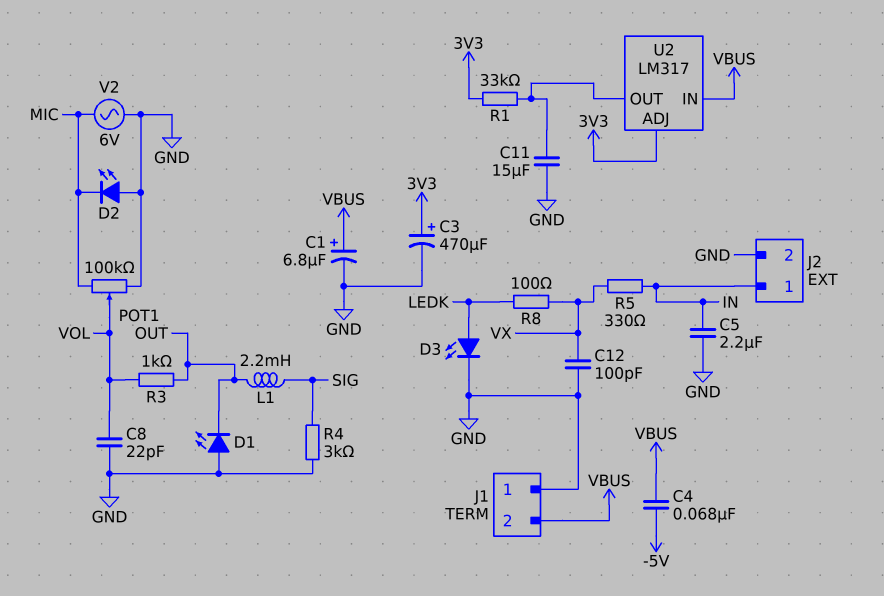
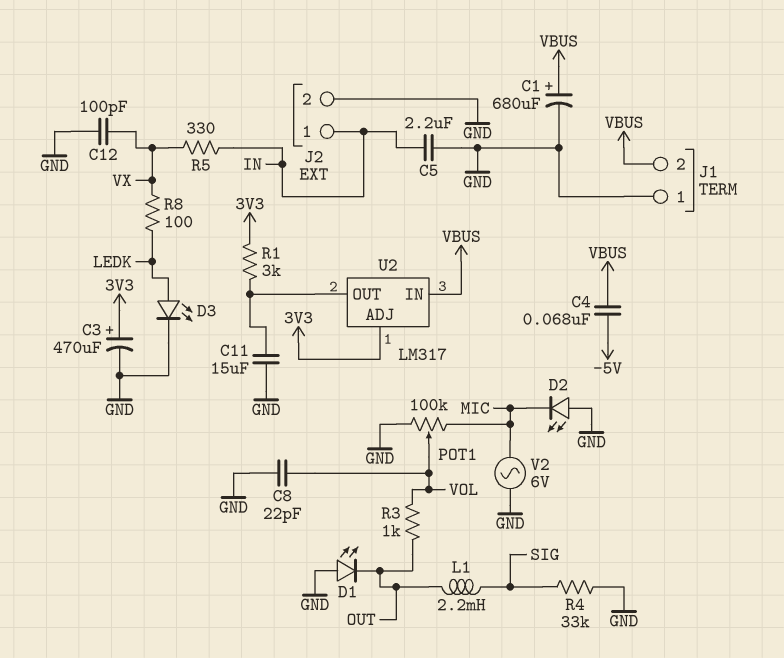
C1: 6.8uF (plus VBUS, minus GND) -> 680uF (plus VBUS, minus GND)
R1: 33k (3V3, U2/OUT) -> 3k (3V3, U2/OUT)
R4: 3k (GND, SIG) -> 33k (GND, SIG)

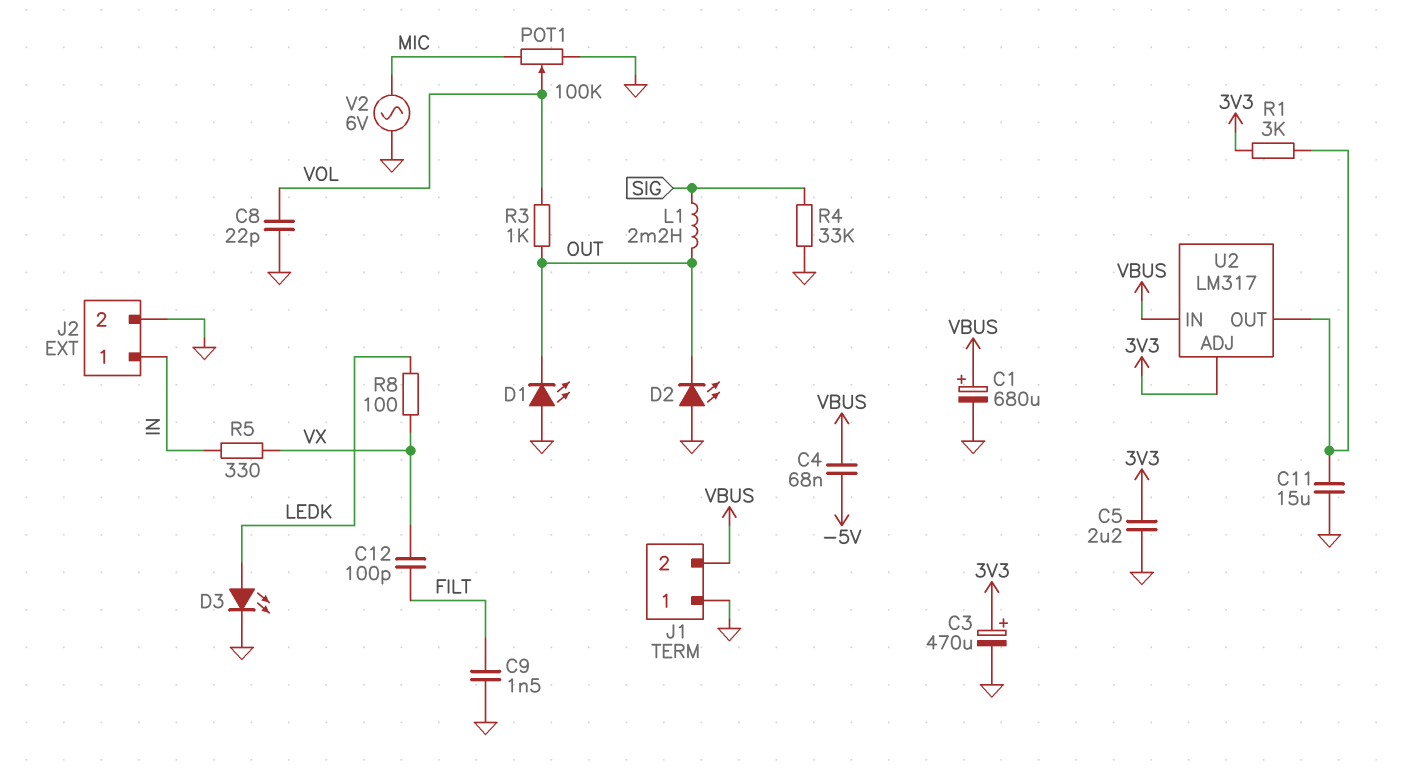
C5: 2.2uF (GND, IN) -> 2.2uF (3V3, GND)
C9: none -> 1.5nF (FILT, GND)
C12: 100pF (GND, VX) -> 100pF (FILT, VX)
D2: LED (A GND, K MIC) -> LED (A GND, K OUT)

